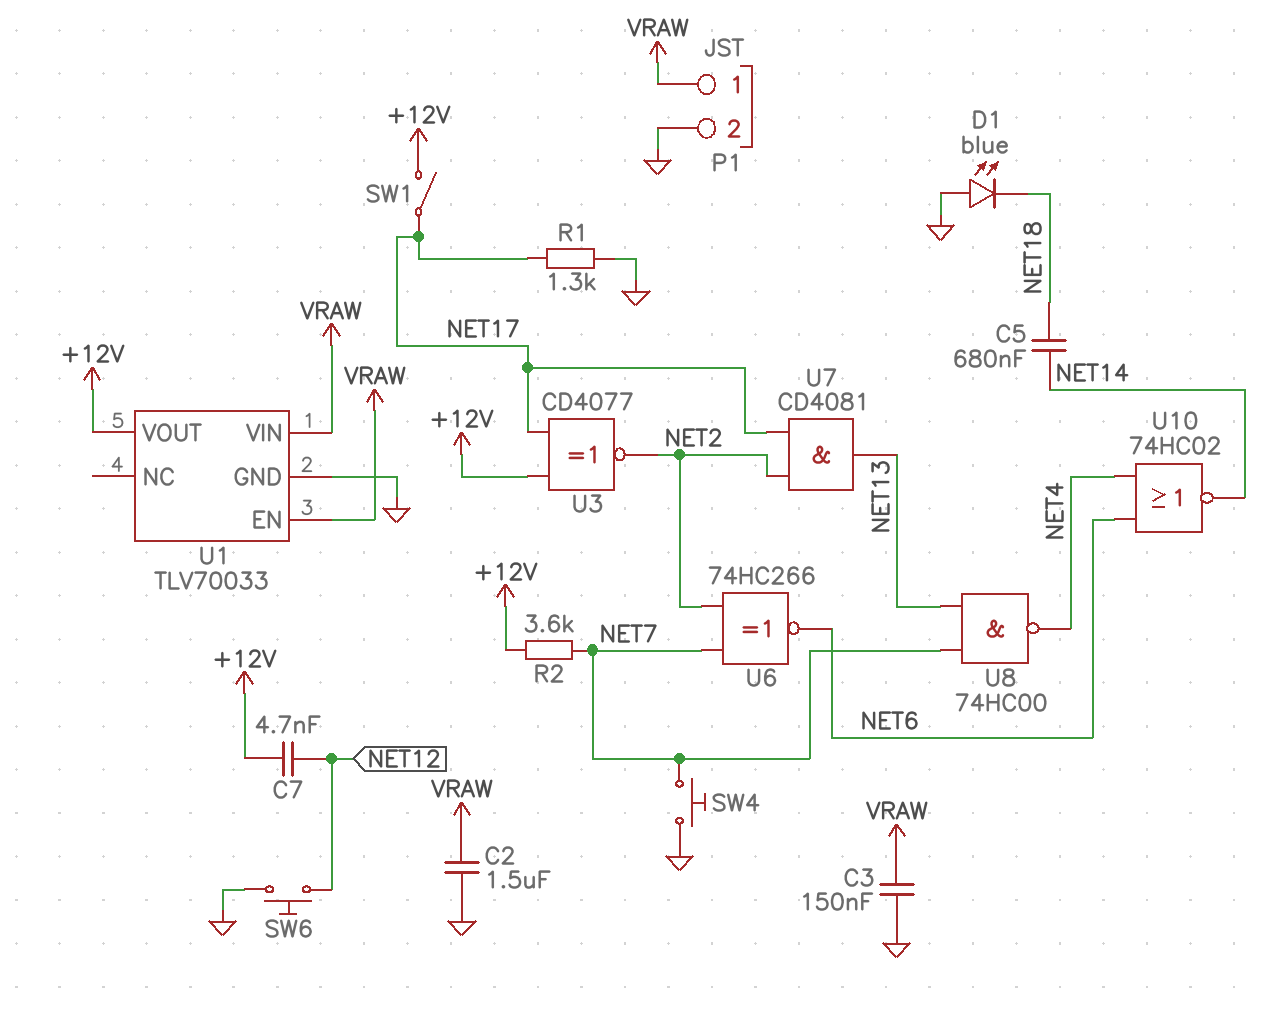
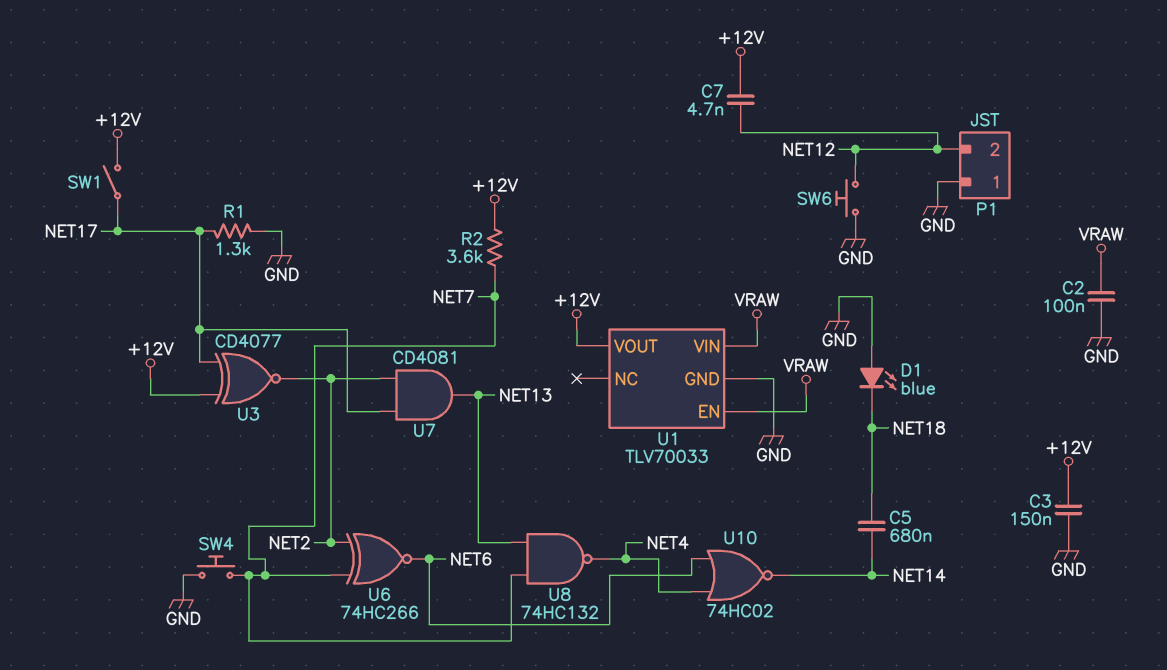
C2: 1.5uF (GND, VRAW) -> 100nF (GND, VRAW)
C3: 150nF (GND, VRAW) -> 150nF (+12V, GND)
P1 pin 1: VRAW -> GND
P1 pin 2: GND -> NET12
U8: NAND 74HC00 (in NET7, in NET13, out NET4) -> NAND 74HC132 (in NET7, in NET13, out NET4)

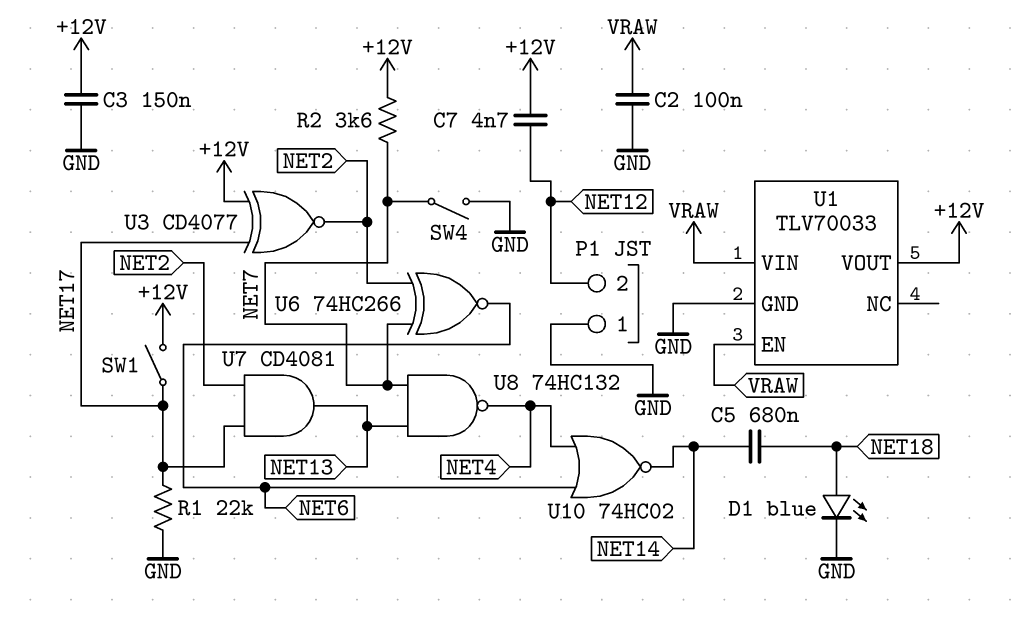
D1: LED blue (A GND, K NET18) -> LED blue (A NET18, K GND)
R1: 1.3k (GND, NET17) -> 22k (GND, NET17)
SW4: button (GND, NET7) -> switch (GND, NET7)
SW6: button (GND, NET12) -> none

